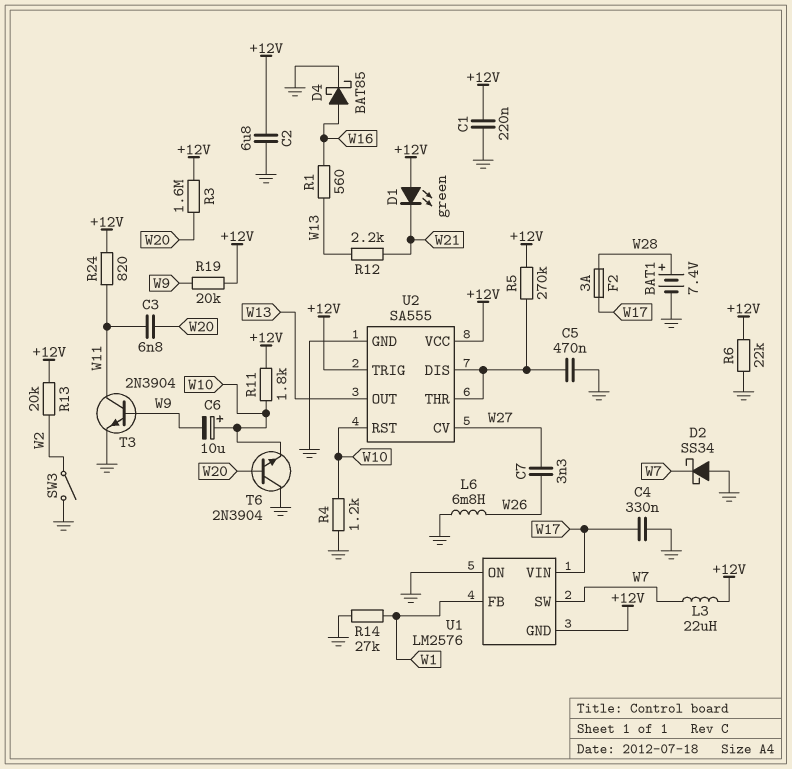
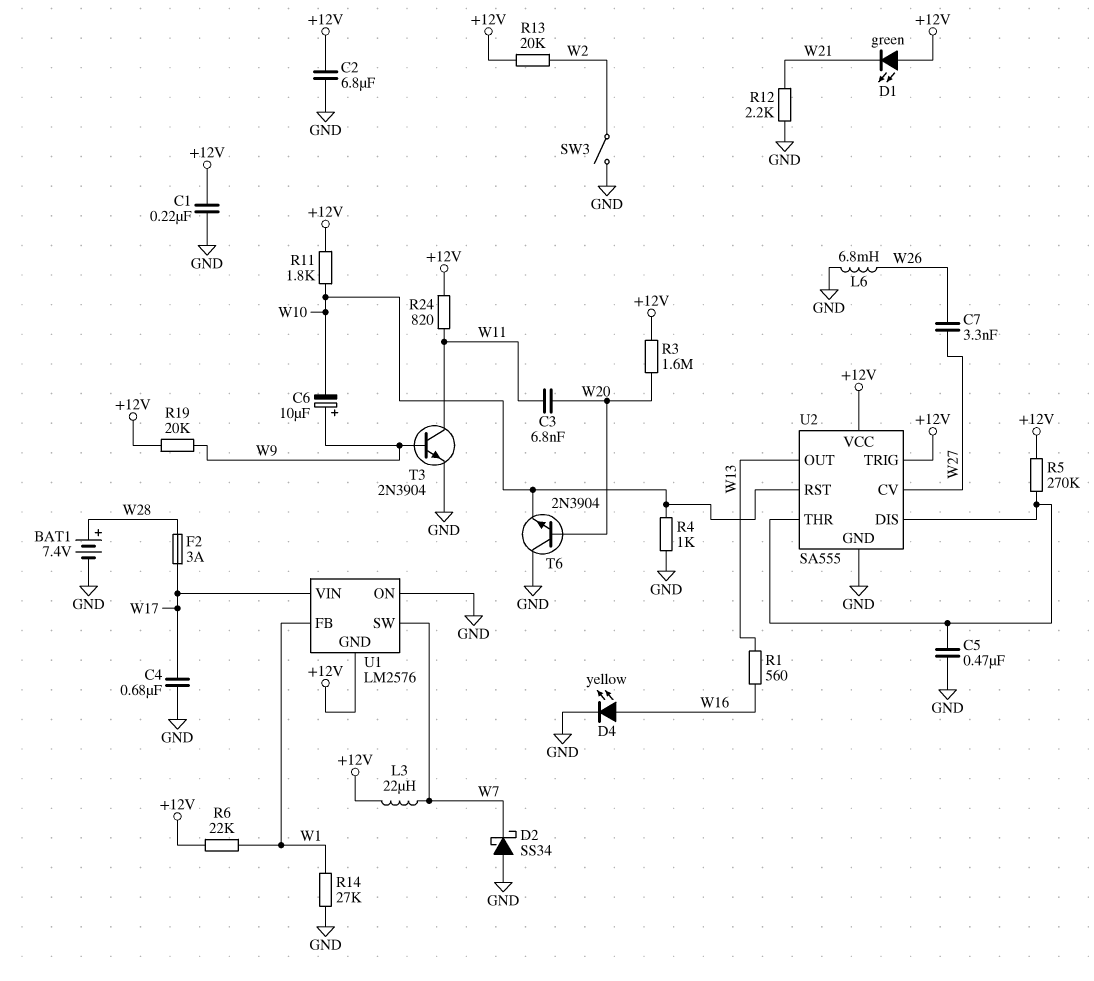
C4: 330nF (GND, W17) -> 680nF (GND, W17)
C6: 10uF (plus W10, minus W9) -> 10uF (plus W9, minus W10)
D4: schottky BAT85 (A W16, K GND) -> LED yellow (A W16, K GND)
R4: 1.2k (GND, W10) -> 1k (GND, W10)
R6: 22k (+12V, GND) -> 22k (+12V, W1)
R12: 2.2k (W13, W21) -> 2.2k (GND, W21)

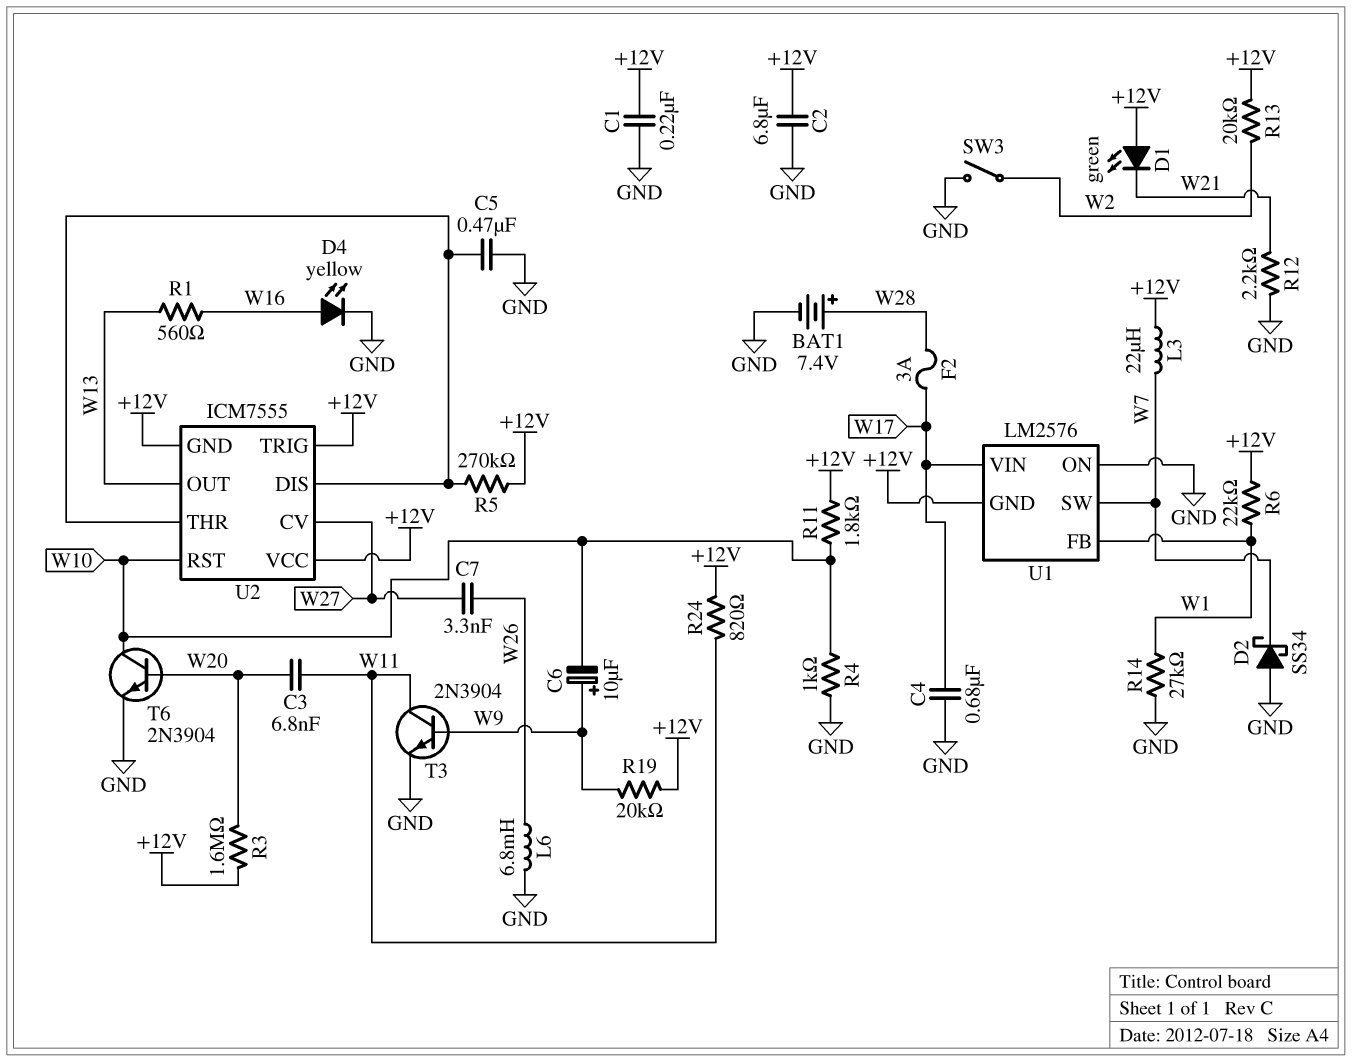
T6: NPN 2N3904 (B W20, C GND, E W10) -> NPN 2N3904 (B W20, C W10, E GND)
U2: SA555 -> ICM7555
U2 pin GND: GND -> +12V

